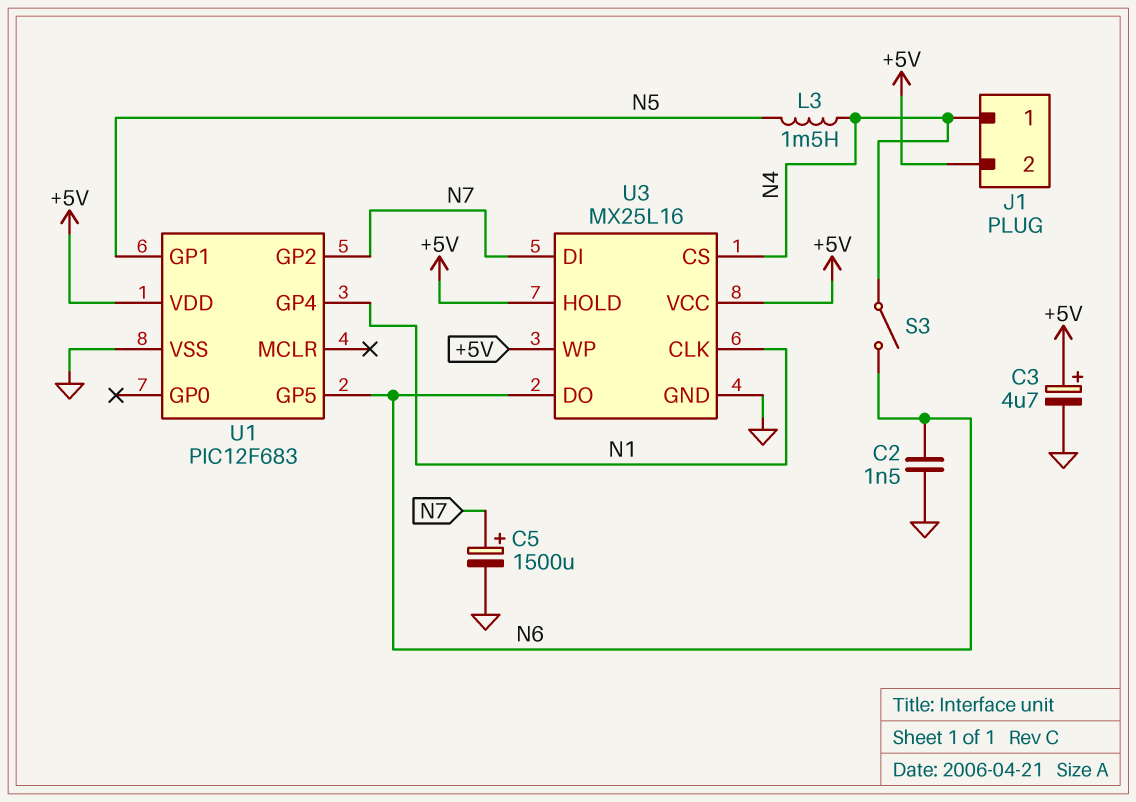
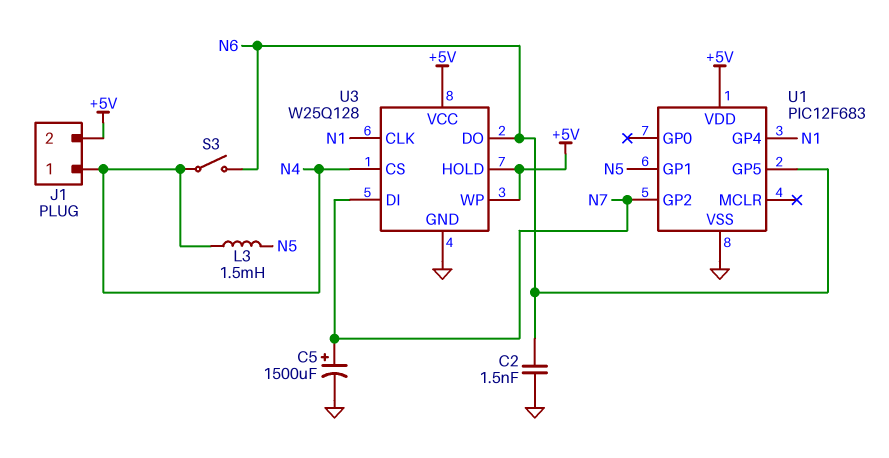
C3: 4.7uF (plus +5V, minus GND) -> none
U3: MX25L16 -> W25Q128

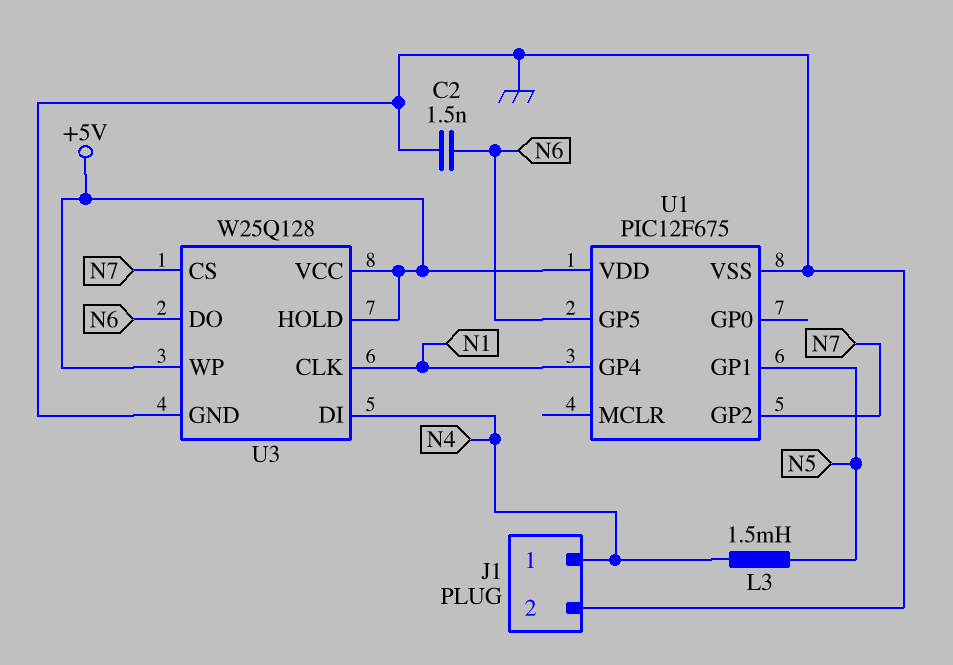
C5: 1500uF (plus N7, minus GND) -> none
J1 pin 2: +5V -> GND
S3: switch (N4, N6) -> none
U1: PIC12F683 -> PIC12F675
U3 pin CS: N4 -> N7
U3 pin DI: N7 -> N4

